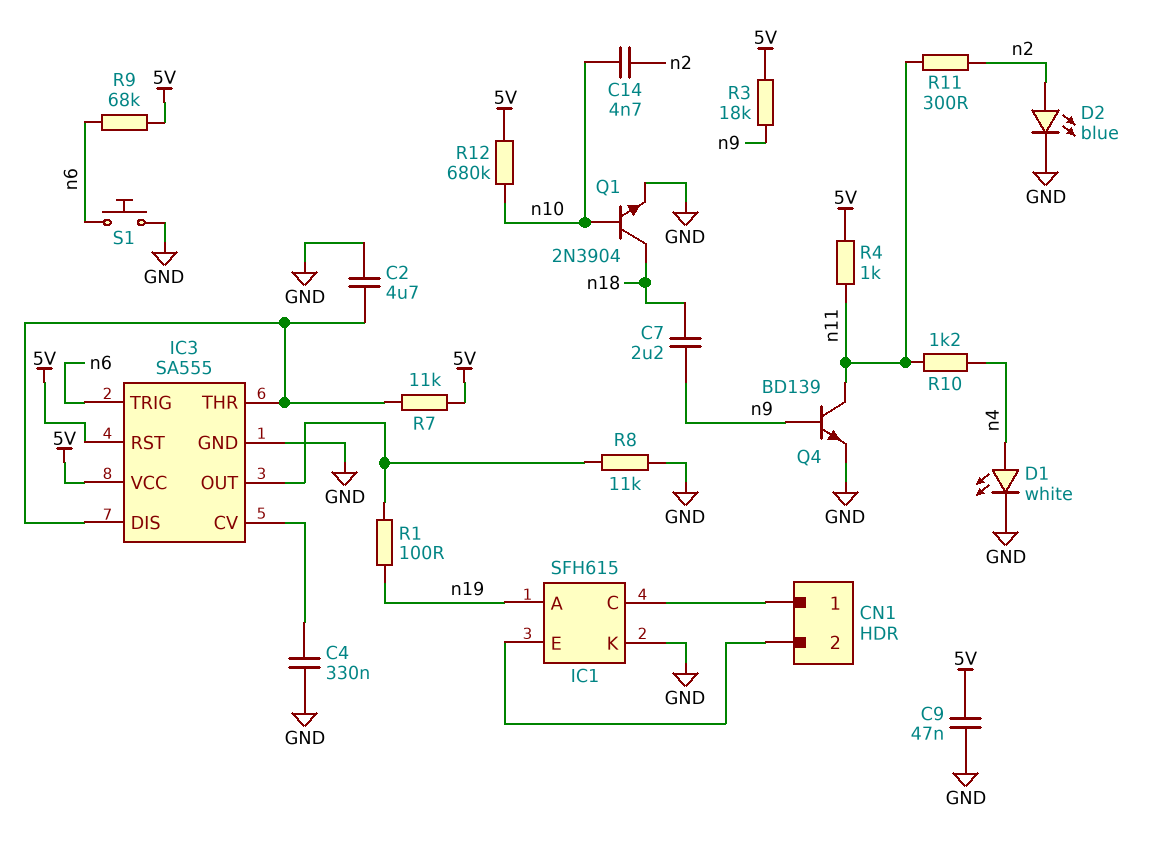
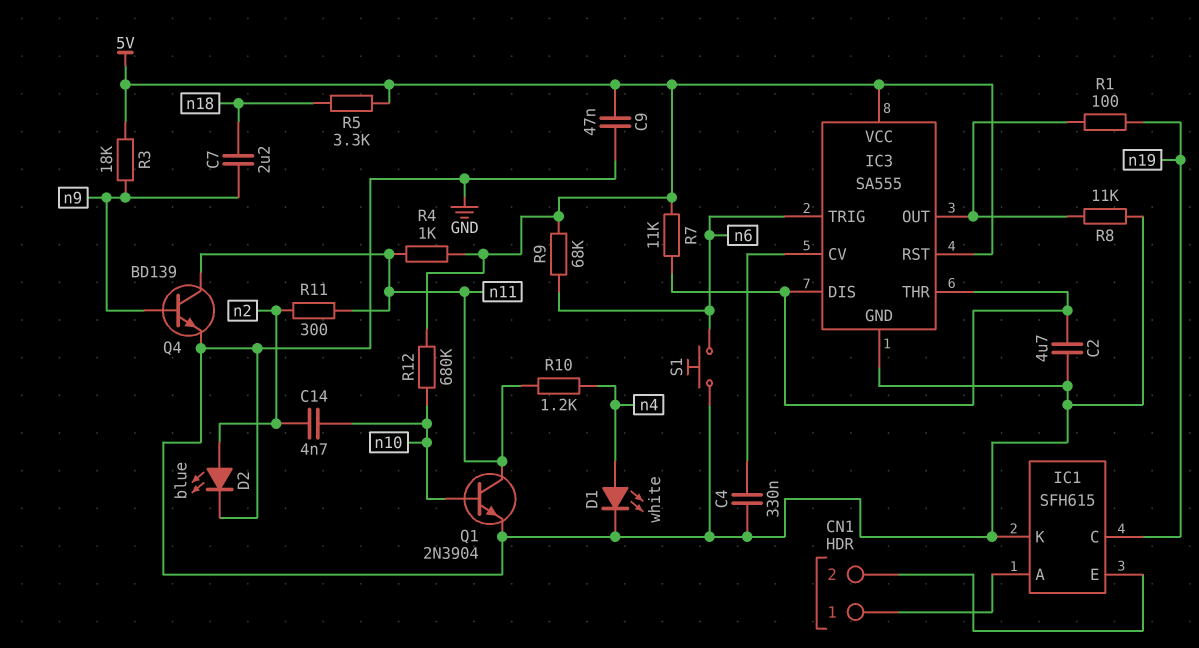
IC1 pin A: n19 -> CN1/1
IC1 pin C: CN1/1 -> n19
Q1: NPN 2N3904 (B n10, C n18, E GND) -> NPN 2N3904 (B n10, C n11, E GND)
R5: none -> 3.3k (5V, n18)

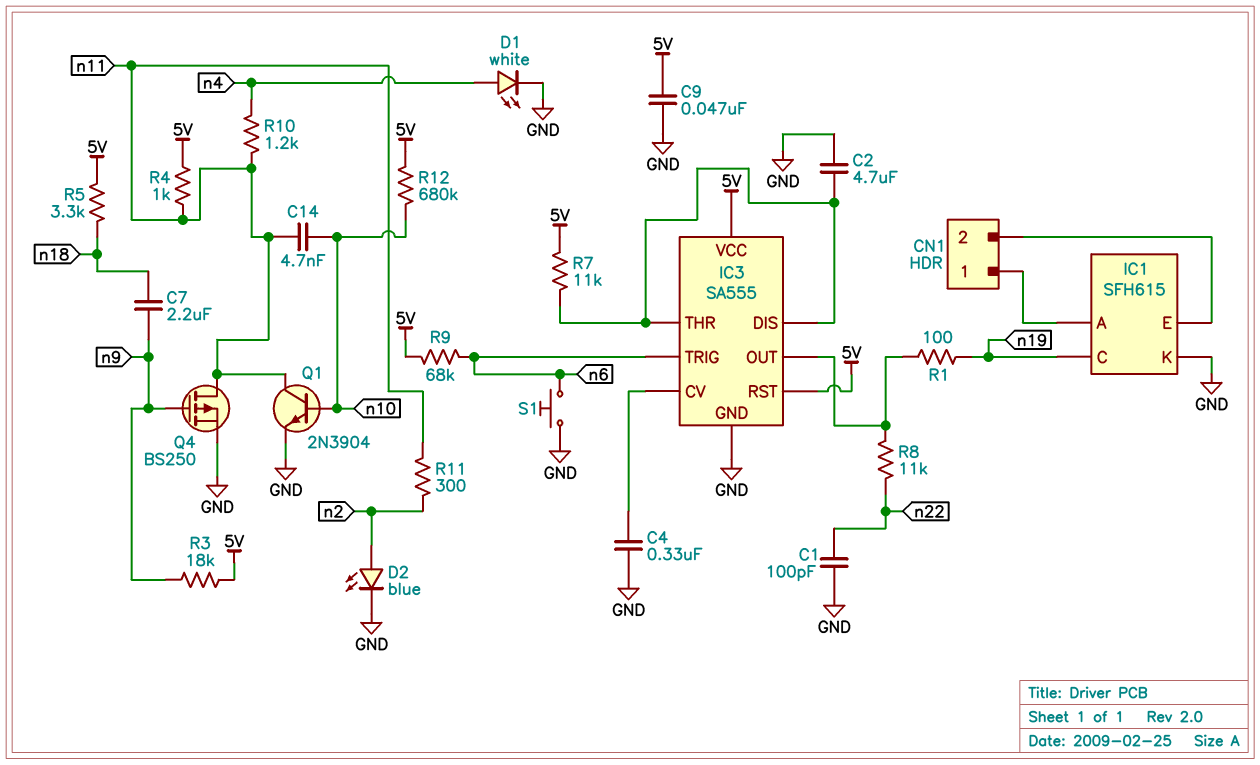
C1: none -> 100pF (GND, n22)
C14: 4.7nF (n2, n10) -> 4.7nF (n10, n11)
Q4: NPN BD139 (B n9, C n11, E GND) -> PMOS BS250 (G n9, D n11, S GND)
R8: 11k (GND, IC3/OUT) -> 11k (IC3/OUT, n22)

